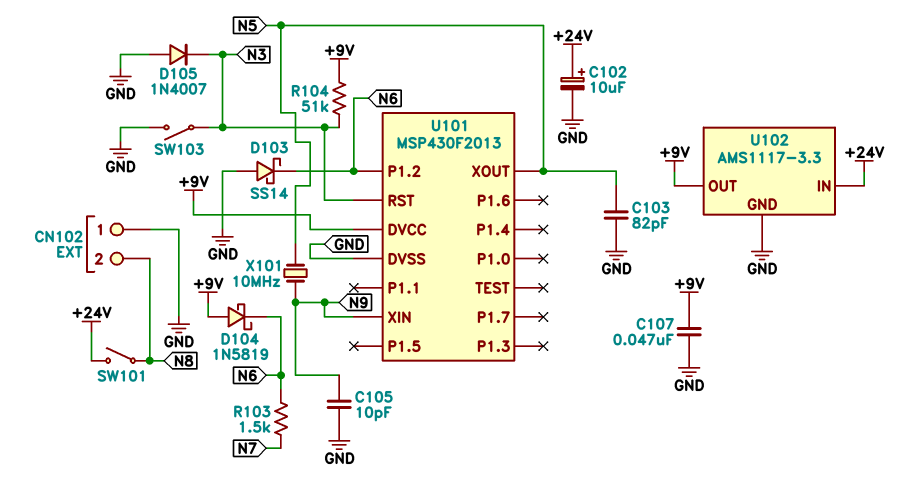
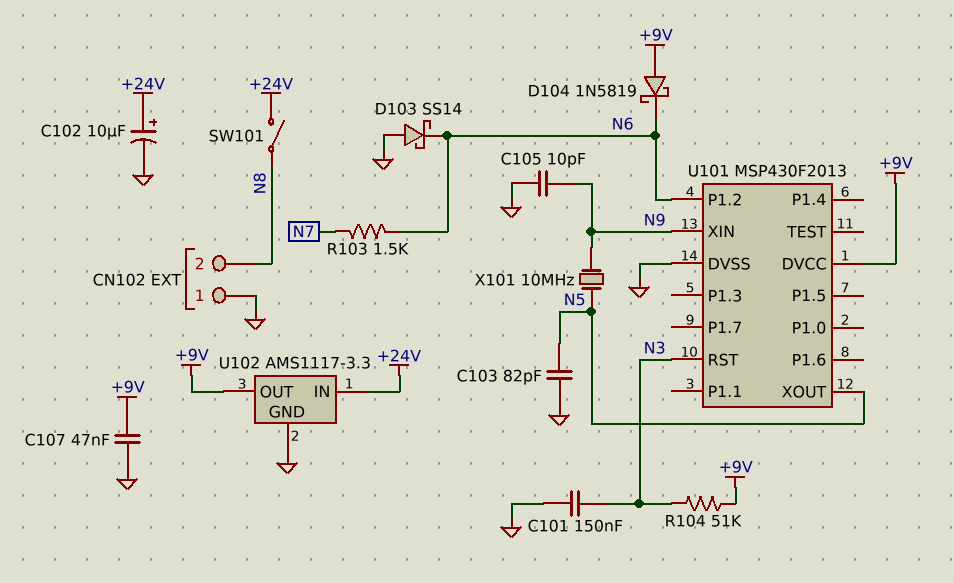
C101: none -> 150nF (GND, N3)
D105: diode 1N4007 (A GND, K N3) -> none
SW103: switch (GND, N3) -> none

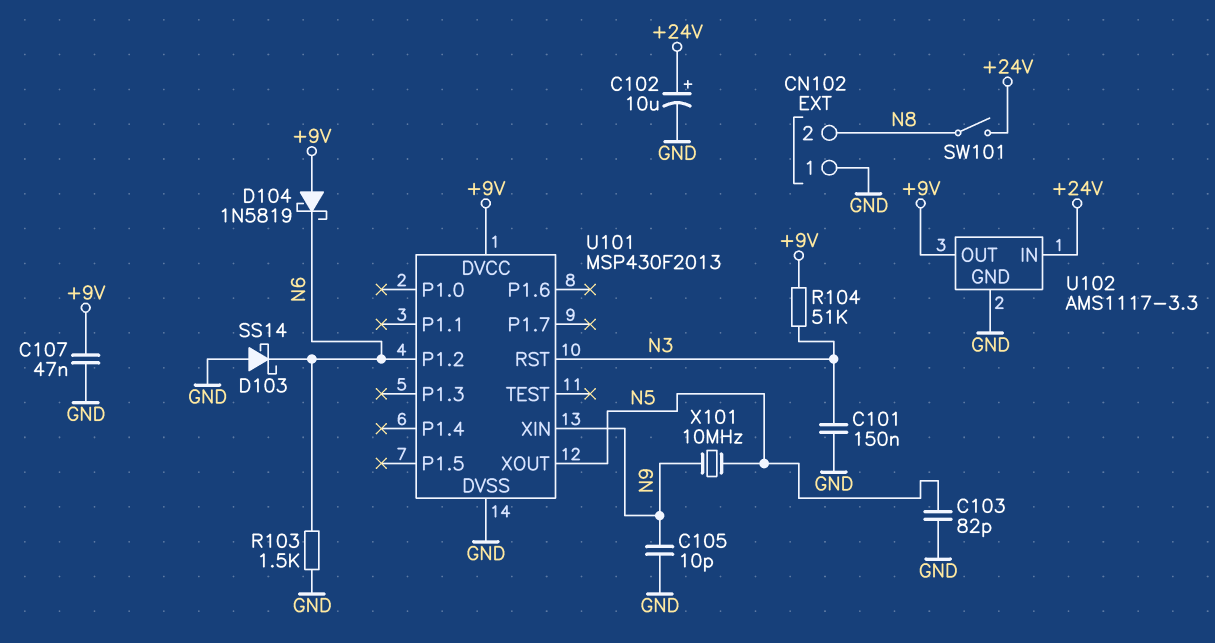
R103: 1.5k (N6, N7) -> 1.5k (GND, N6)

